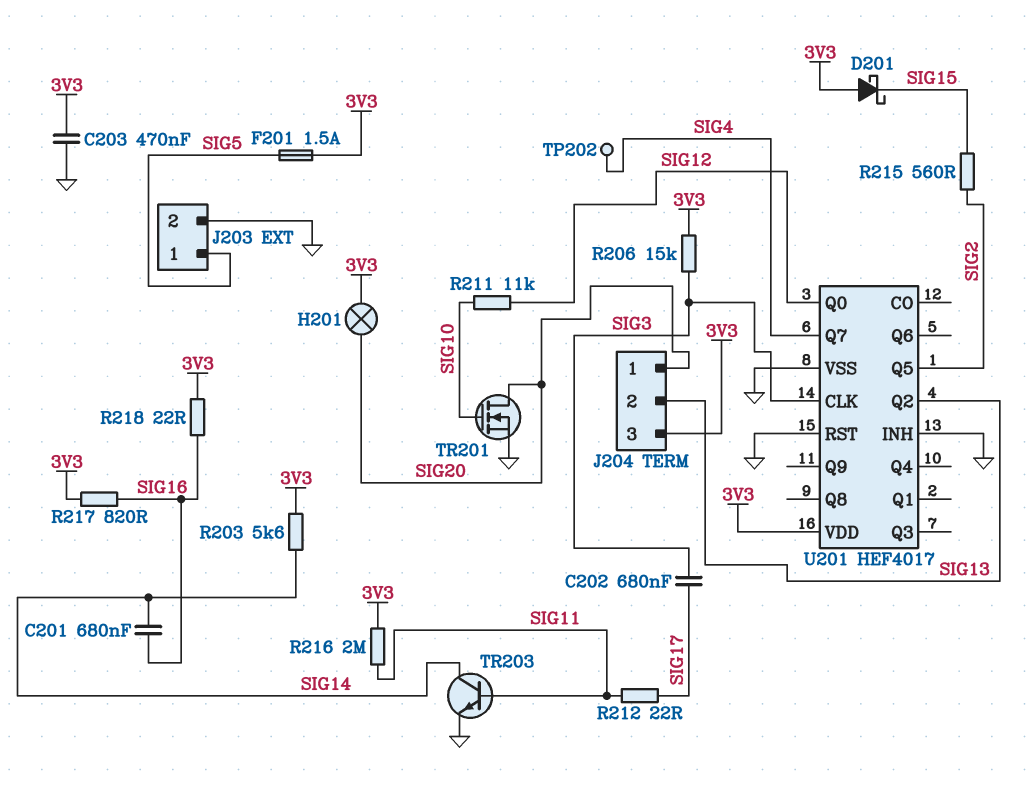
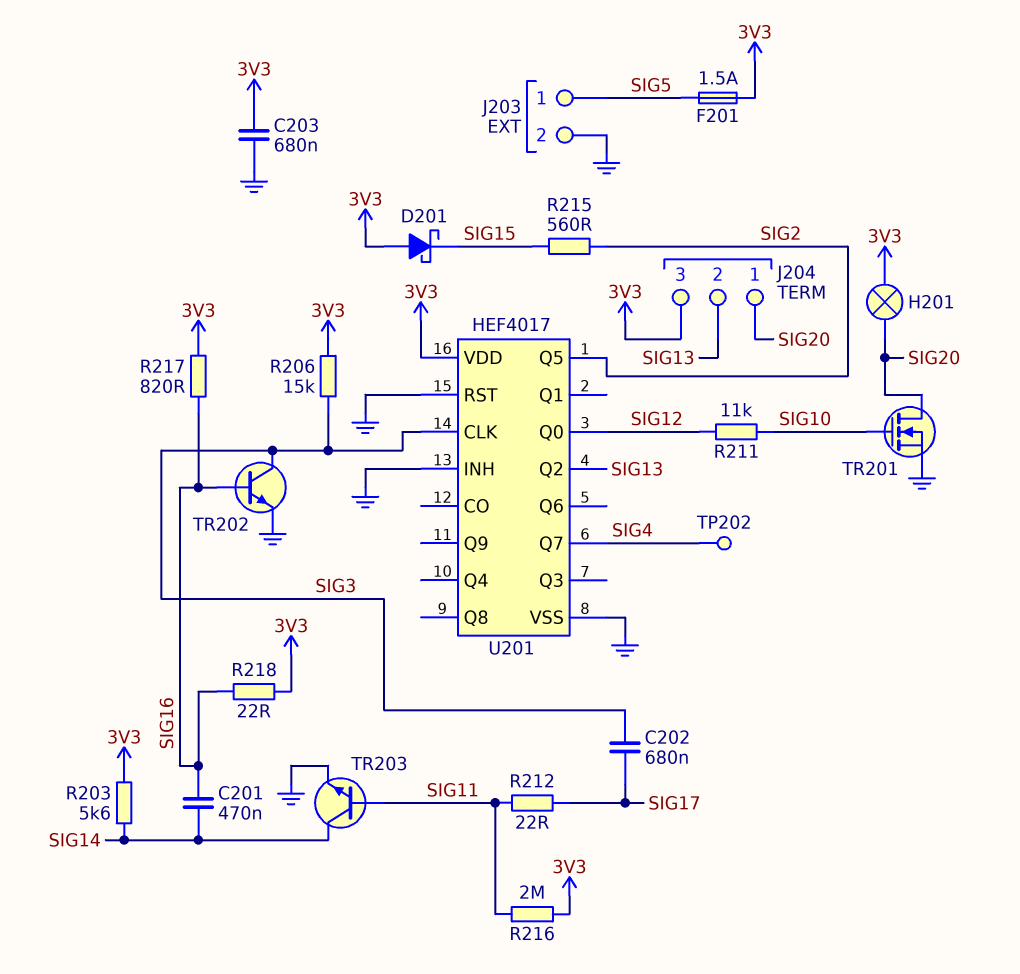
C201: 680nF (SIG14, SIG16) -> 470nF (SIG14, SIG16)
C203: 470nF (3V3, GND) -> 680nF (3V3, GND)
TR202: none -> NPN (B SIG16, C SIG3, E GND)

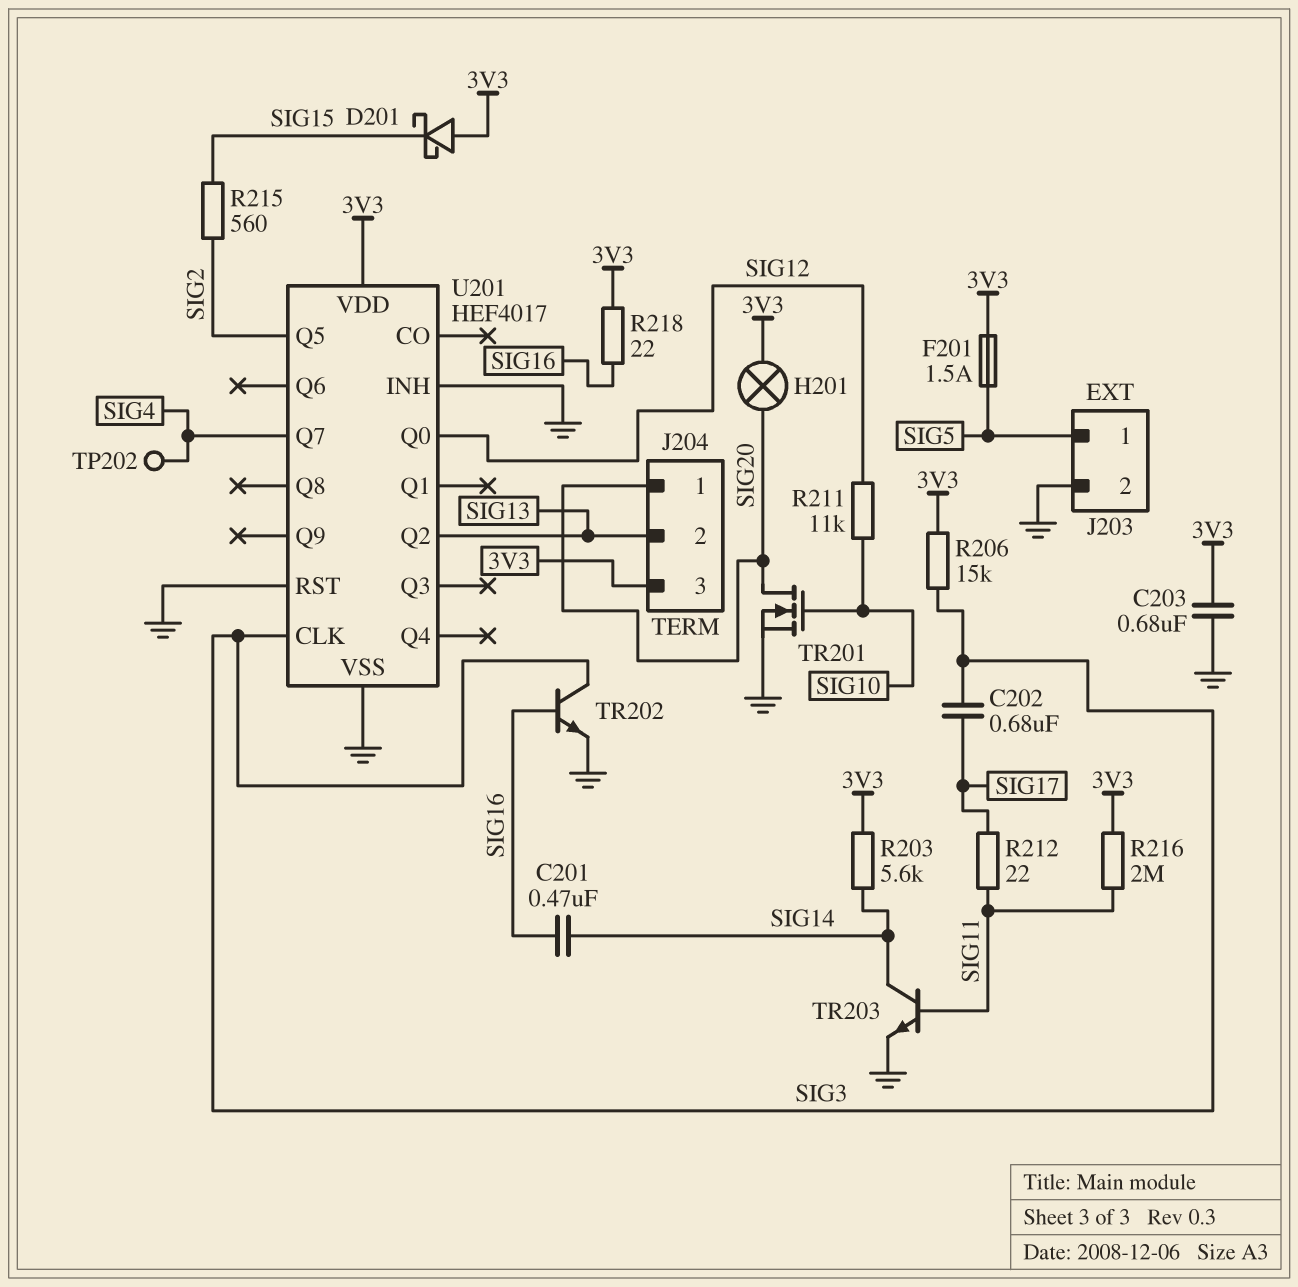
R217: 820 (3V3, SIG16) -> none

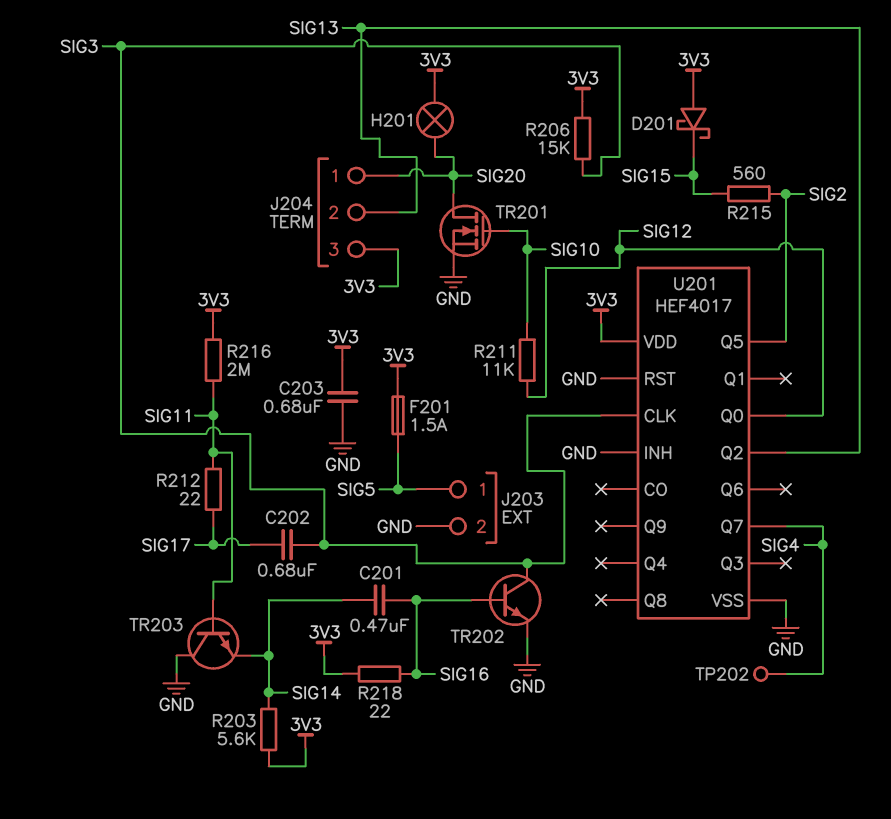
TR203: NPN (B SIG11, C SIG14, E GND) -> NPN (B SIG11, C GND, E SIG14)

